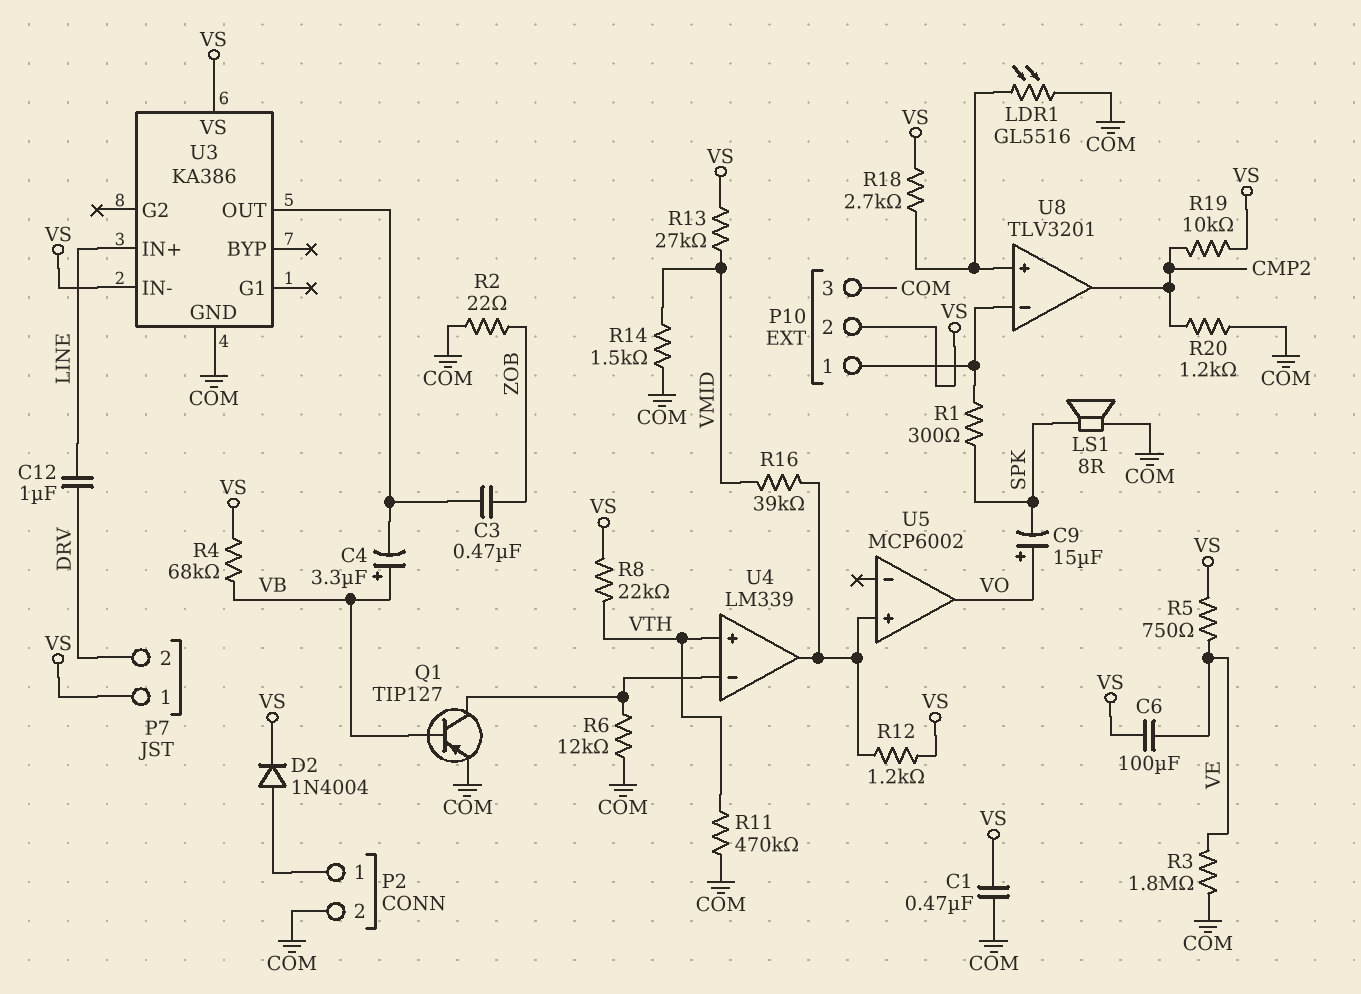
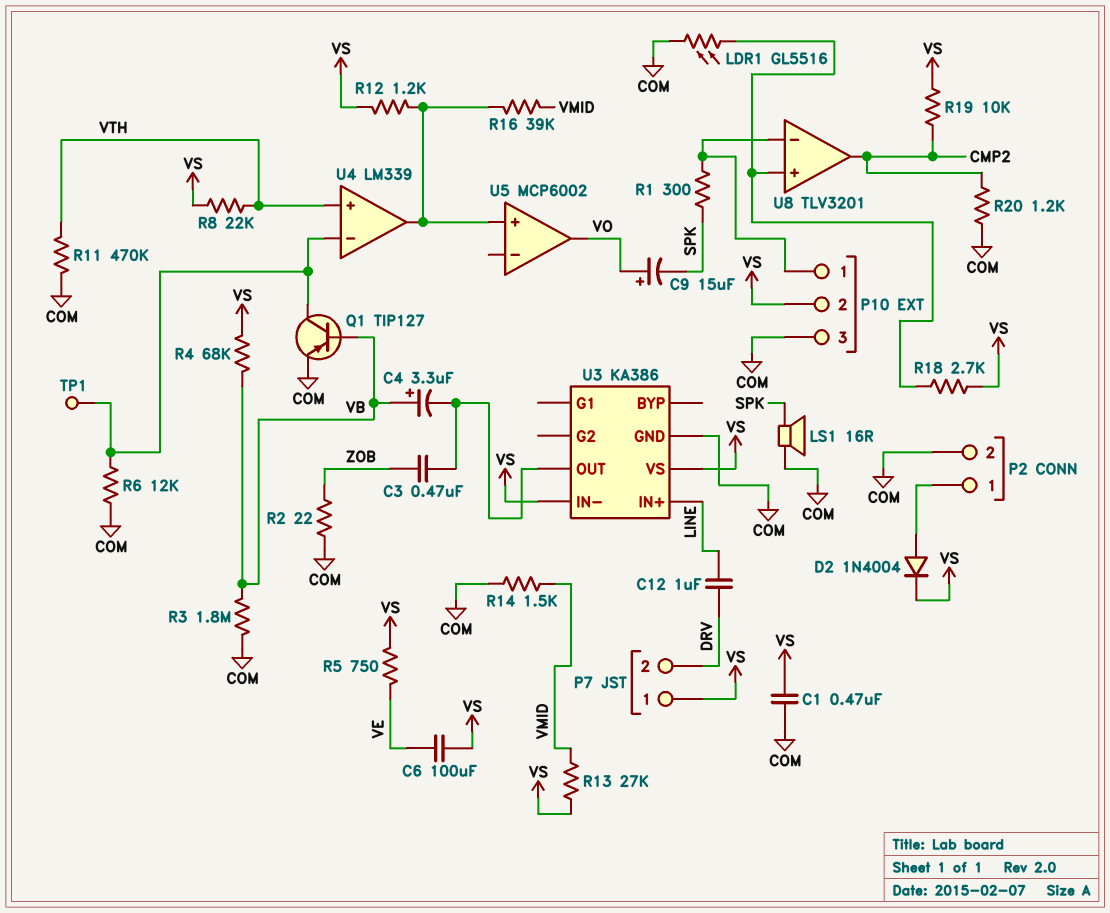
LS1: speaker 8R (COM, SPK) -> speaker 16R (COM, SPK)
R3: 1.8M (COM, VE) -> 1.8M (COM, VB)
TP1: none -> test point (U4/in-)

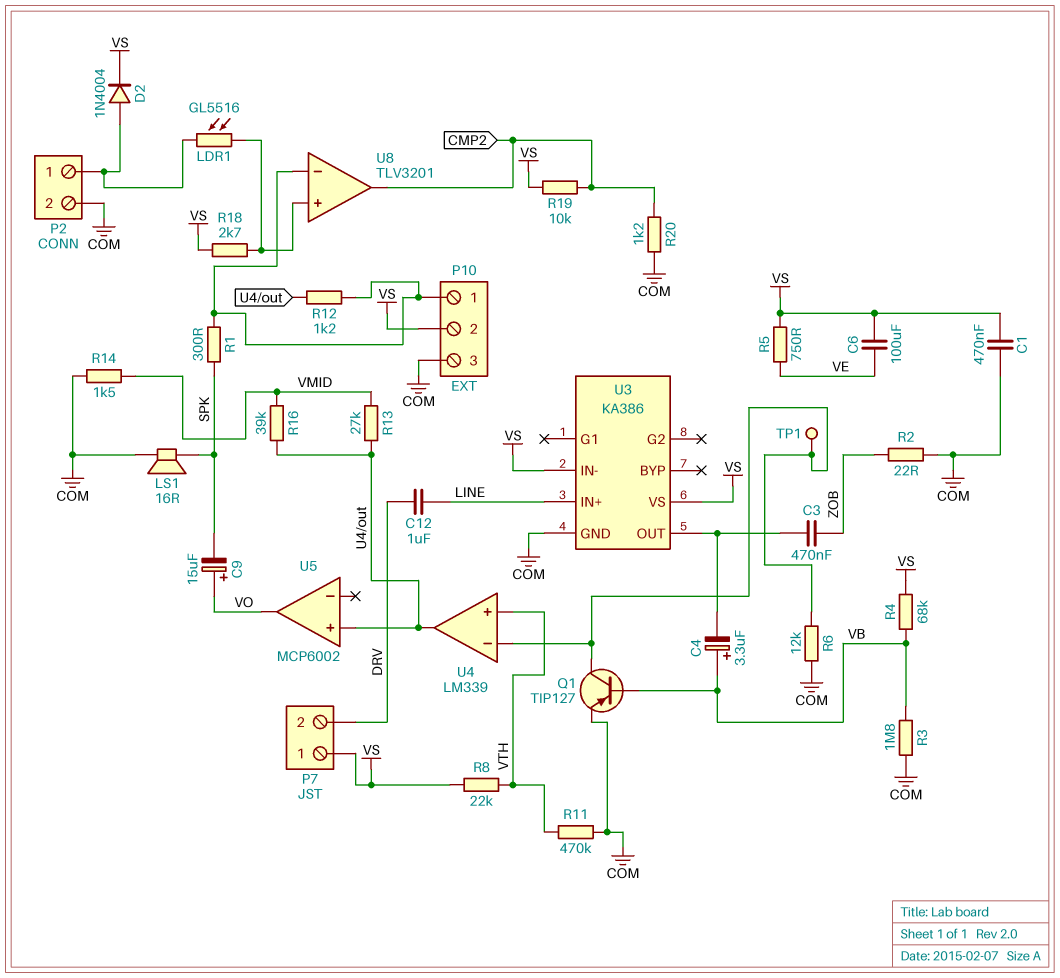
LDR1: GL5516 (COM, U8/in+) -> GL5516 (P2/1, U8/in+)
R12: 1.2k (U4/out, VS) -> 1.2k (P10/1, U4/out)
R13: 27k (VMID, VS) -> 27k (U4/out, VMID)

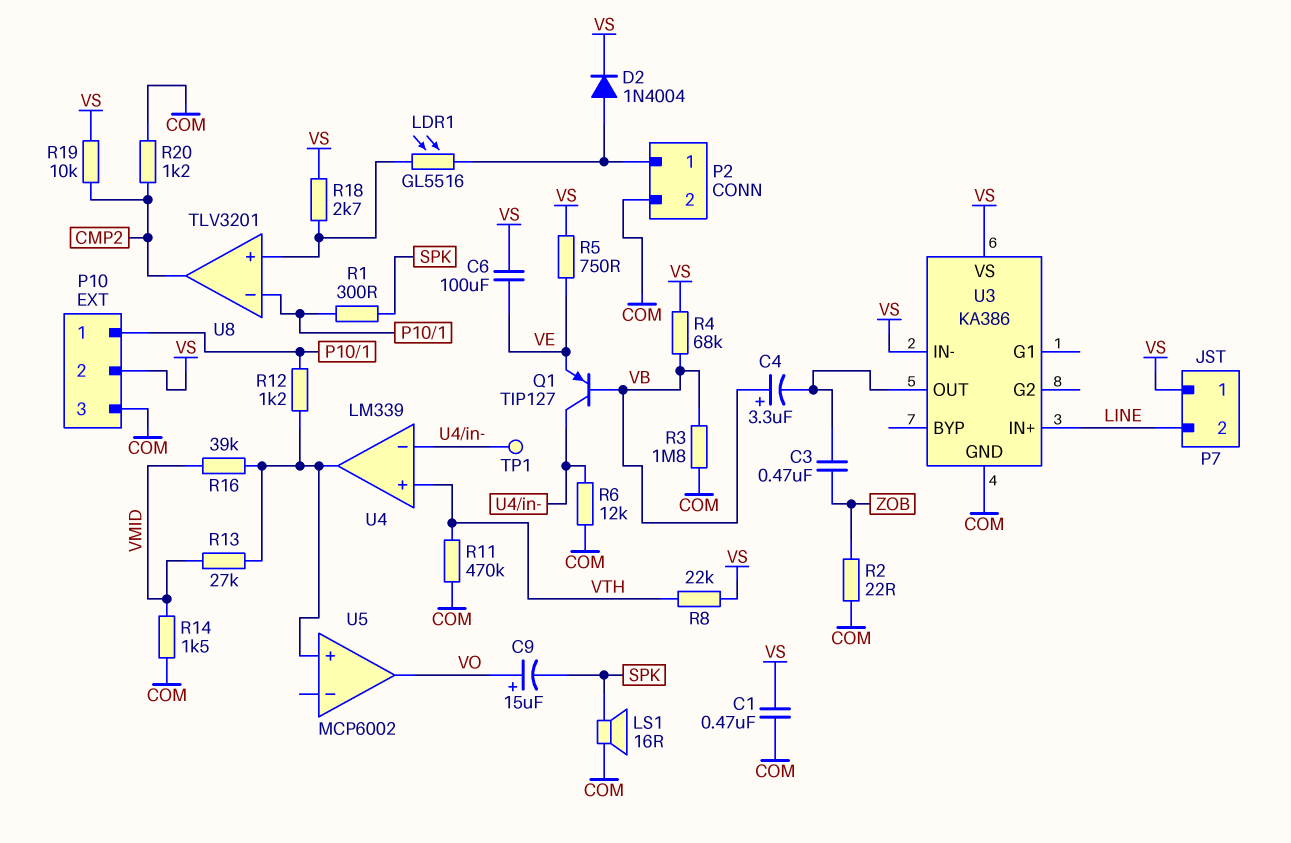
C12: 1uF (DRV, LINE) -> none
P7 pin 2: DRV -> LINE
Q1: PNP TIP127 (B VB, C U4/in-, E COM) -> PNP TIP127 (B VB, C U4/in-, E VE)

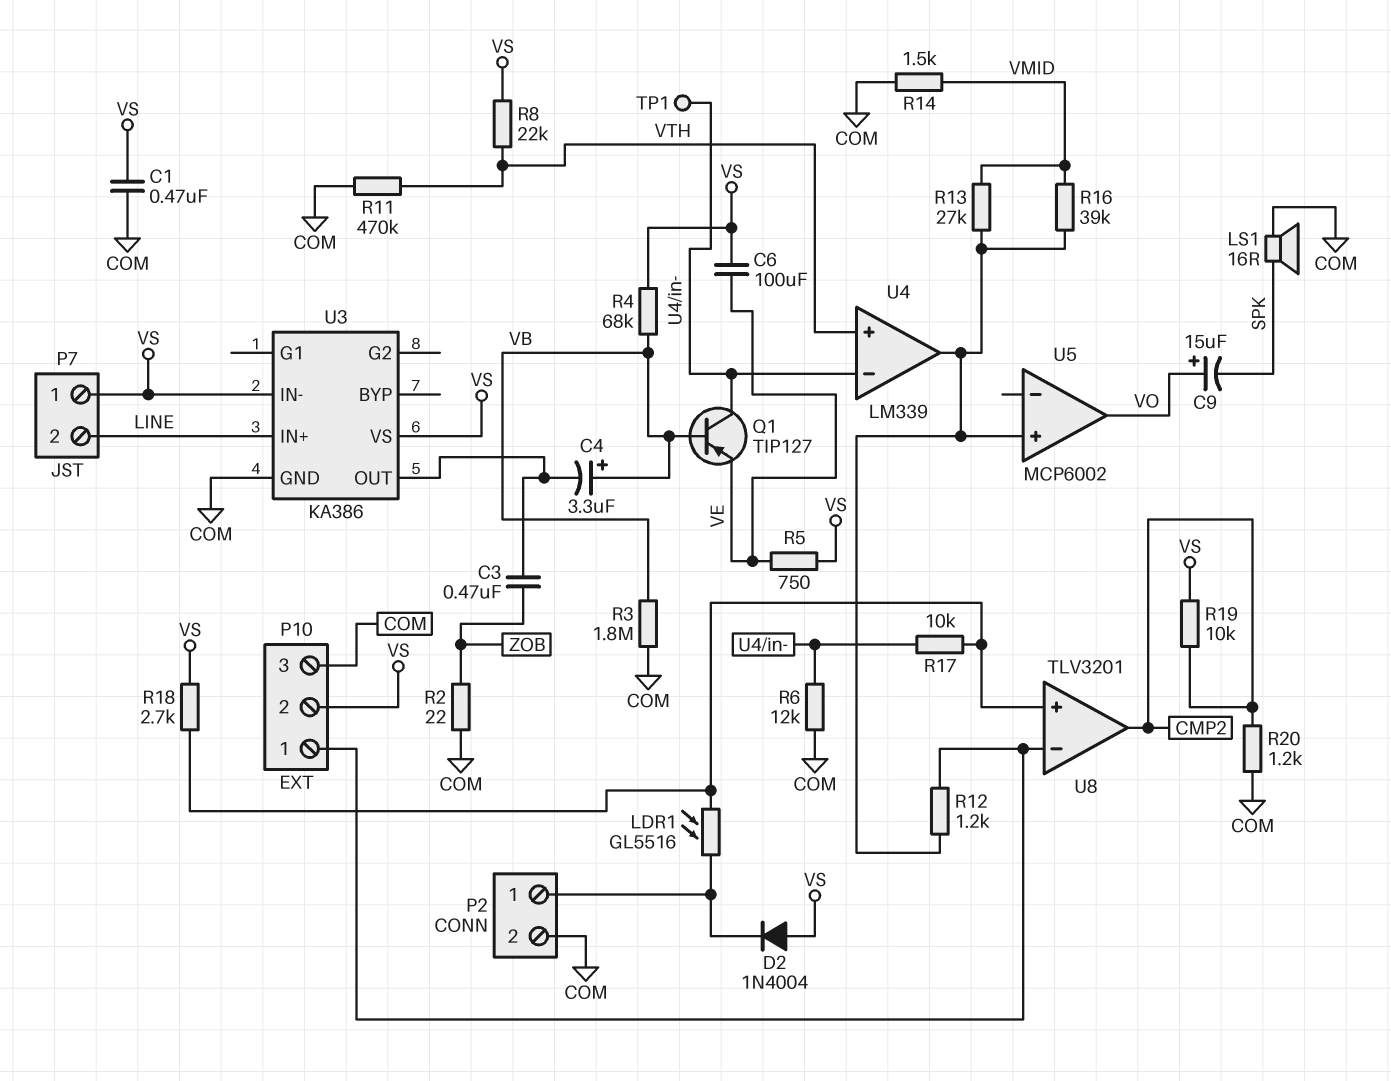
D2: diode 1N4004 (A P2/1, K VS) -> diode 1N4004 (A VS, K P2/1)
R1: 300 (P10/1, SPK) -> none
R17: none -> 10k (U4/in-, U8/in+)

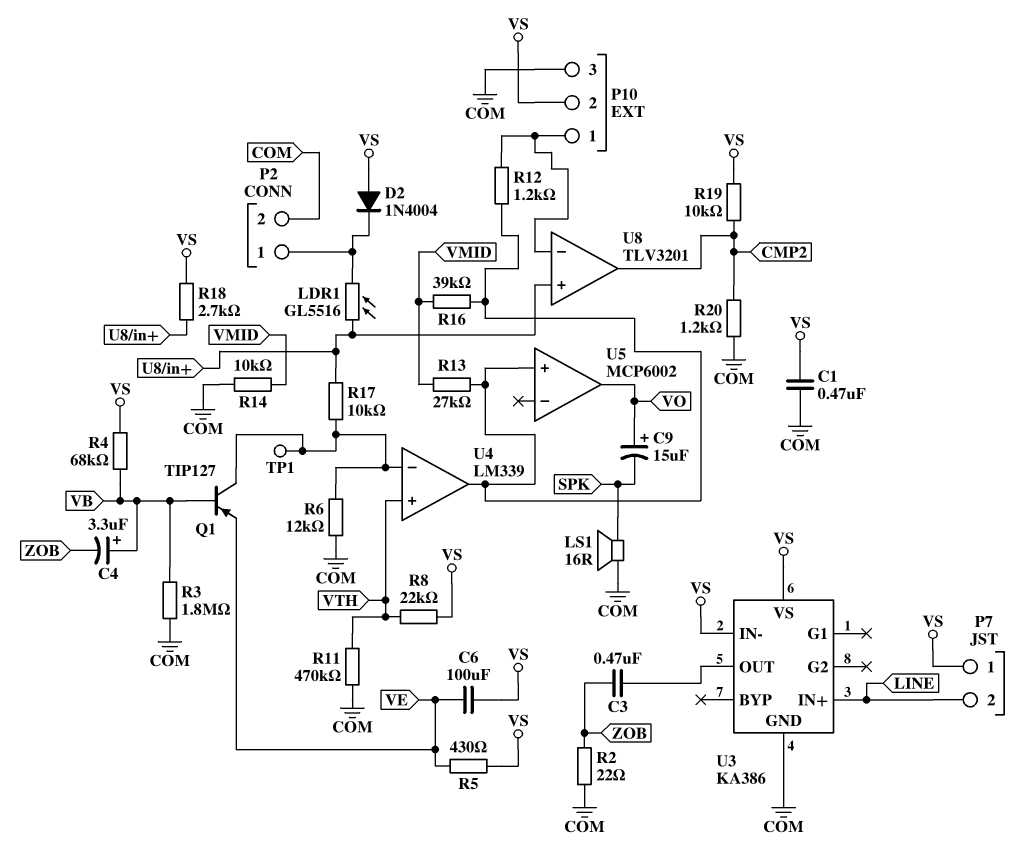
C4: 3.3uF (plus VB, minus U3/OUT) -> 3.3uF (plus VB, minus ZOB)
R5: 750 (VE, VS) -> 430 (VE, VS)
R14: 1.5k (COM, VMID) -> 10k (COM, VMID)

